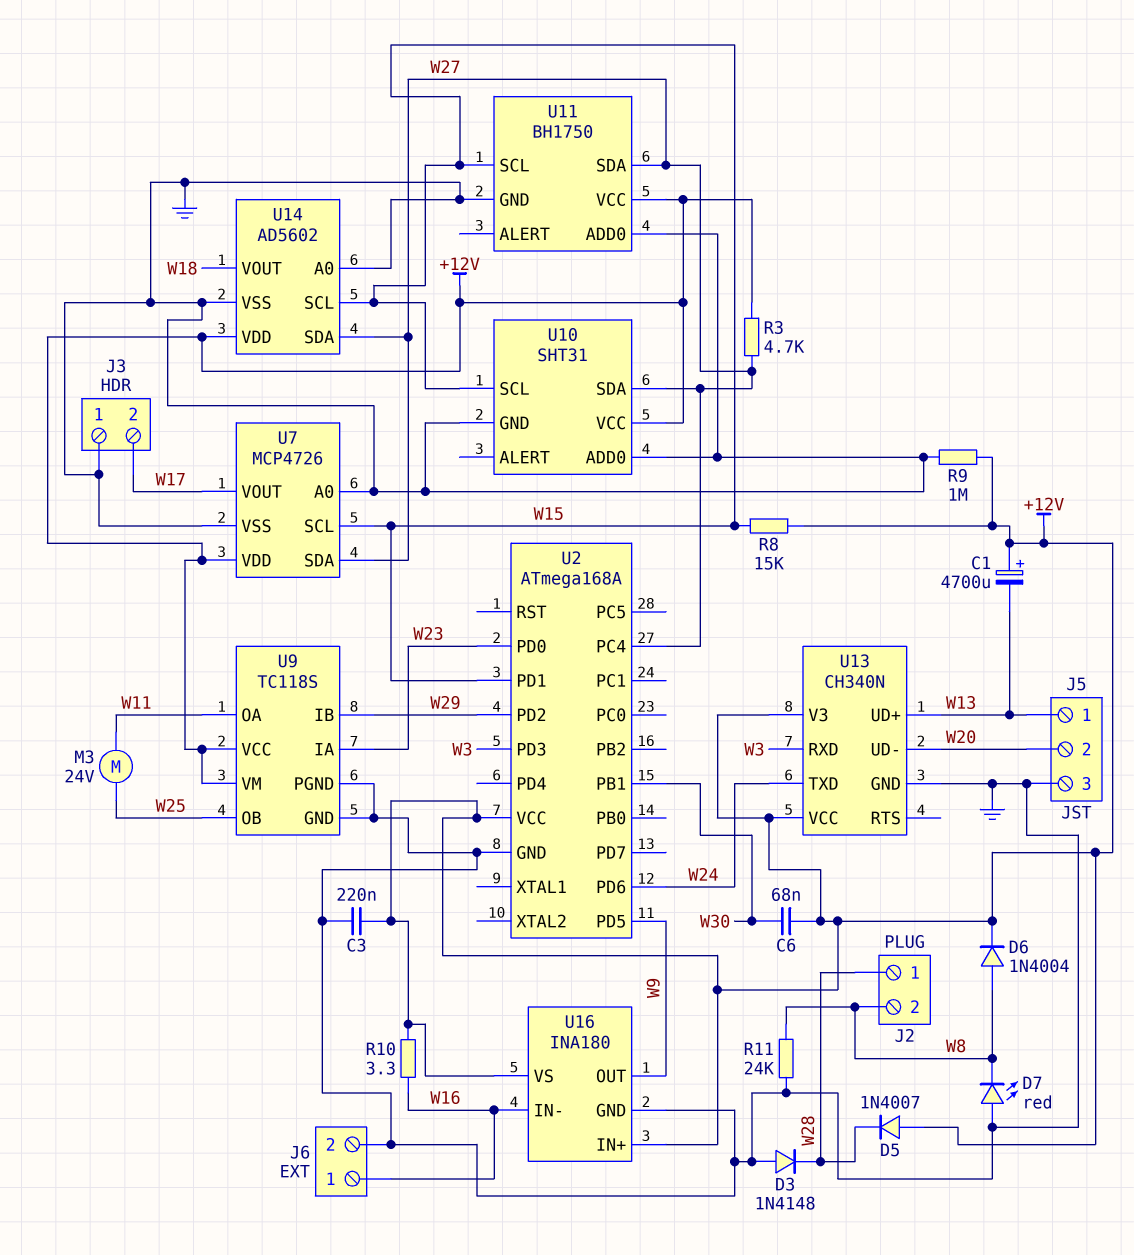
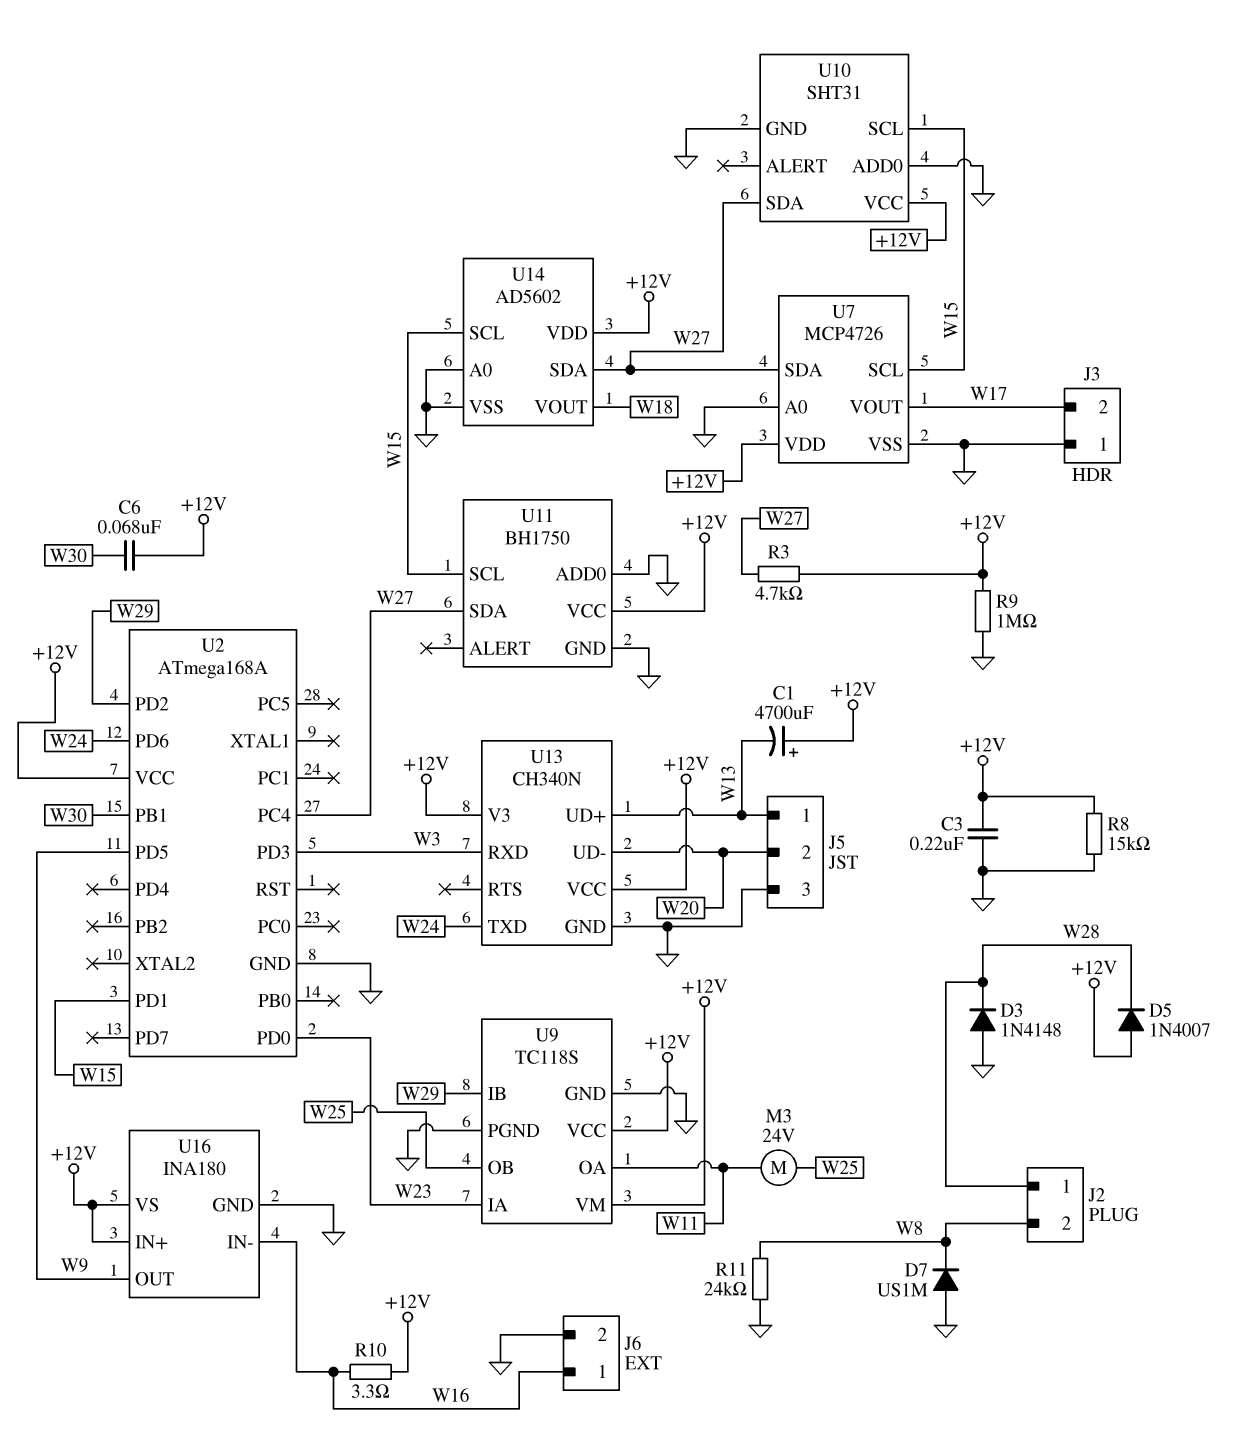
D6: diode 1N4004 (A W8, K +12V) -> none
D7: LED red (A GND, K W8) -> diode US1M (A GND, K W8)
R8: 15k (+12V, W15) -> 15k (+12V, GND)

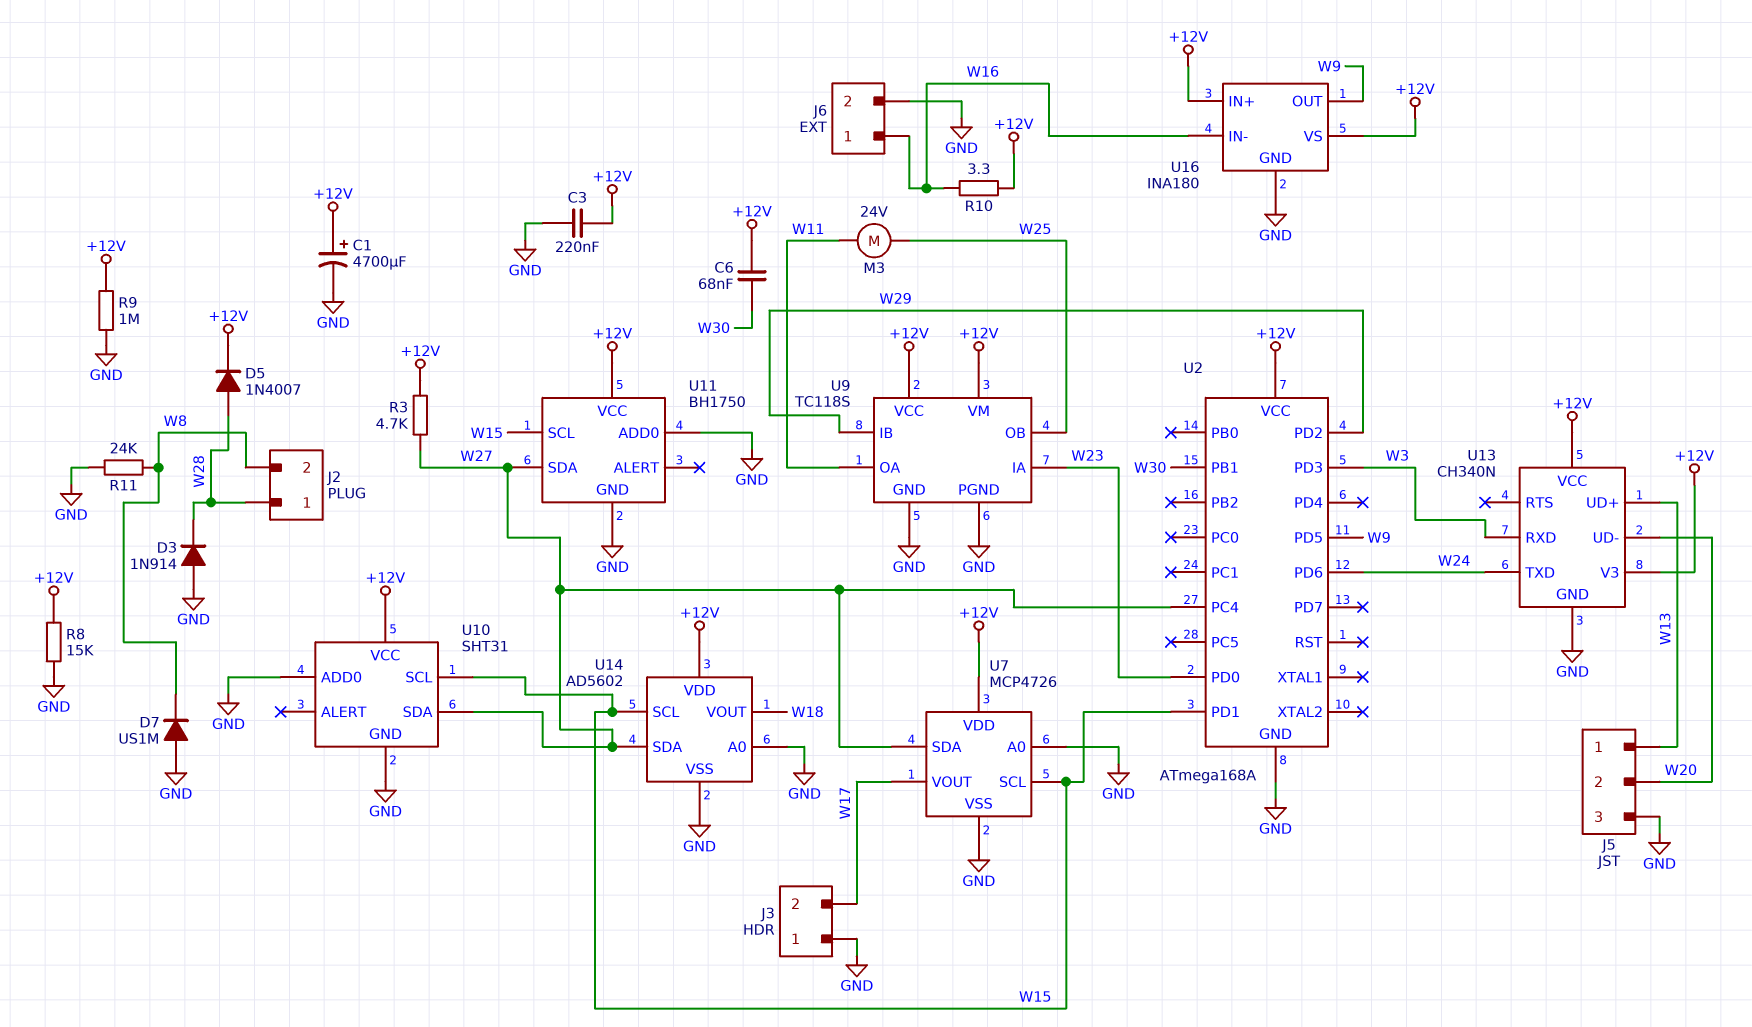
C1: 4700uF (plus +12V, minus W13) -> 4700uF (plus +12V, minus GND)
D3: diode 1N4148 (A GND, K W28) -> diode 1N914 (A GND, K W28)
D5: diode 1N4007 (A +12V, K W28) -> diode 1N4007 (A W28, K +12V)

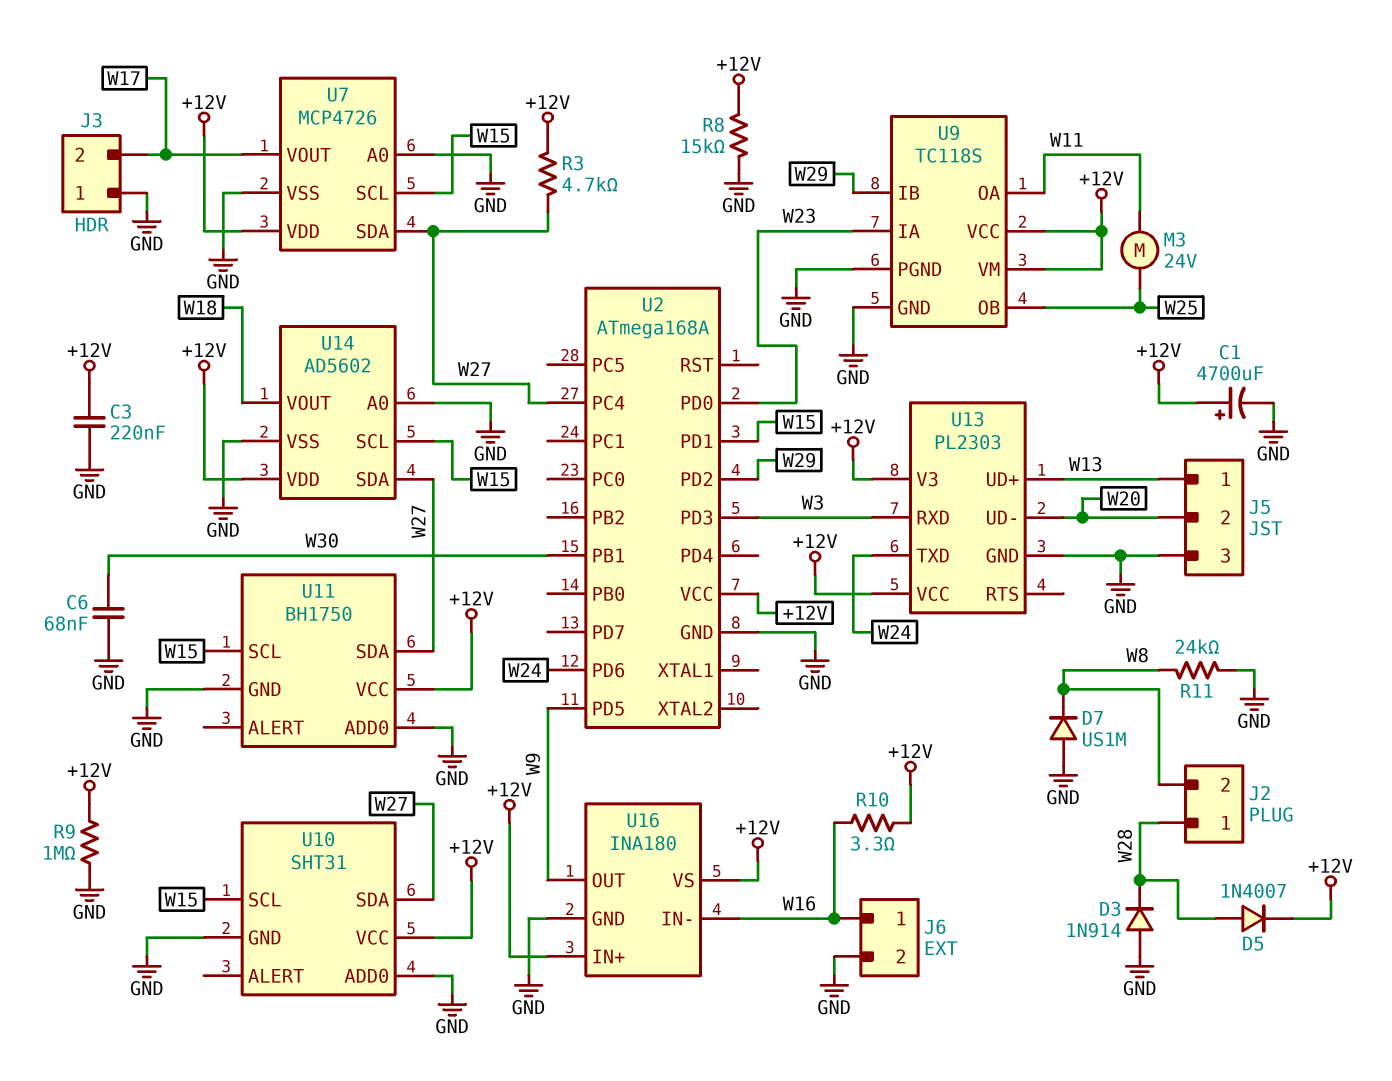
C6: 68nF (+12V, W30) -> 68nF (GND, W30)
U13: CH340N -> PL2303

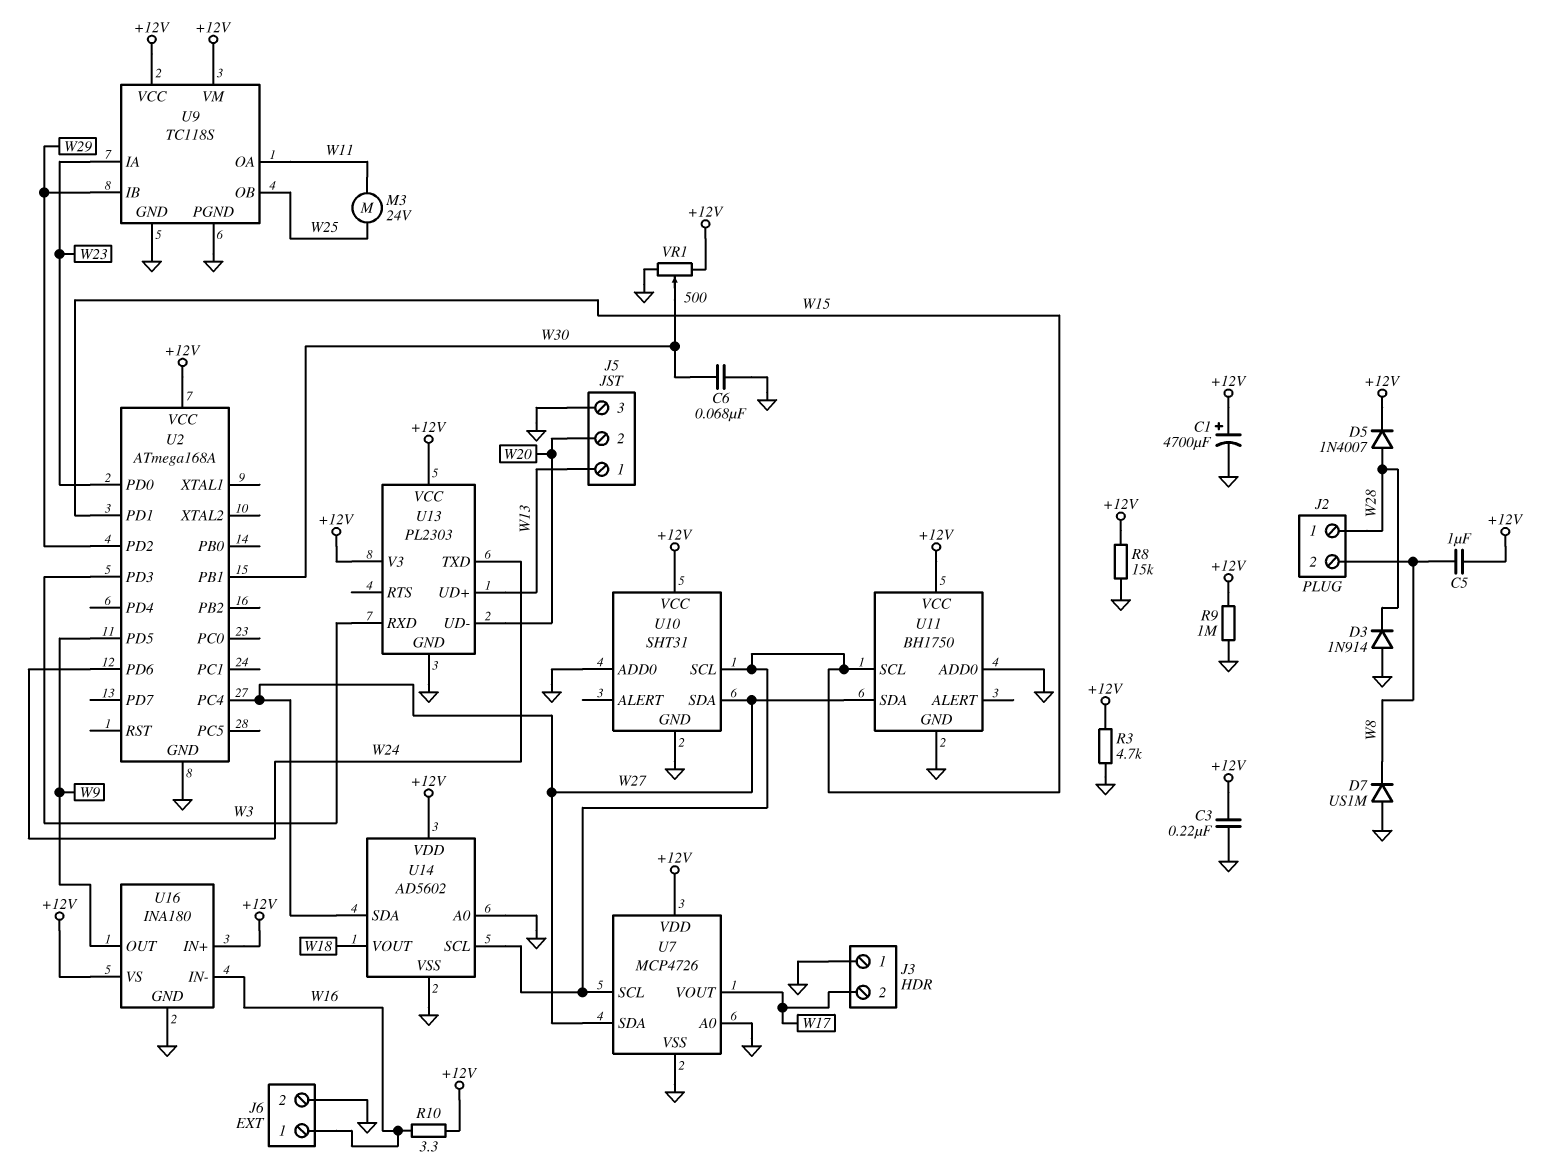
C5: none -> 1uF (+12V, W8)
R3: 4.7k (+12V, W27) -> 4.7k (+12V, GND)
R11: 24k (GND, W8) -> none
VR1: none -> 500 (+12V, GND, wiper W30)

